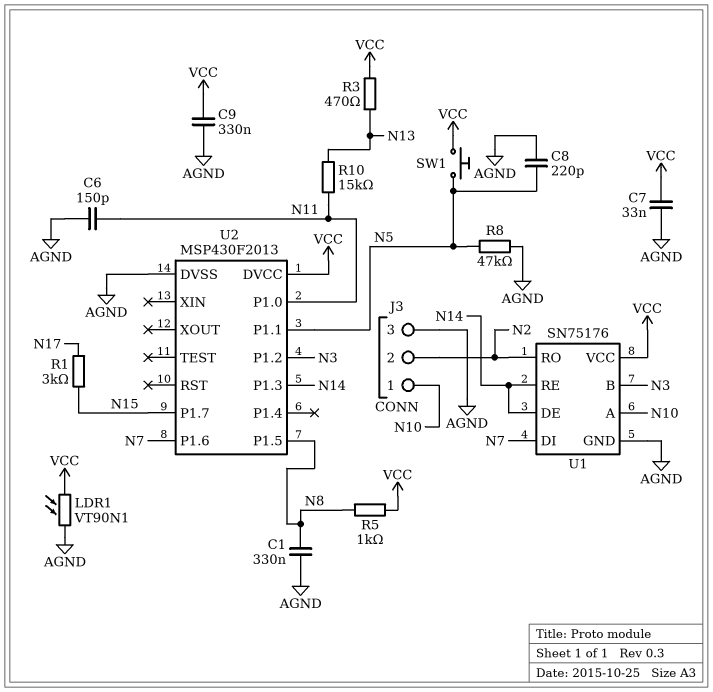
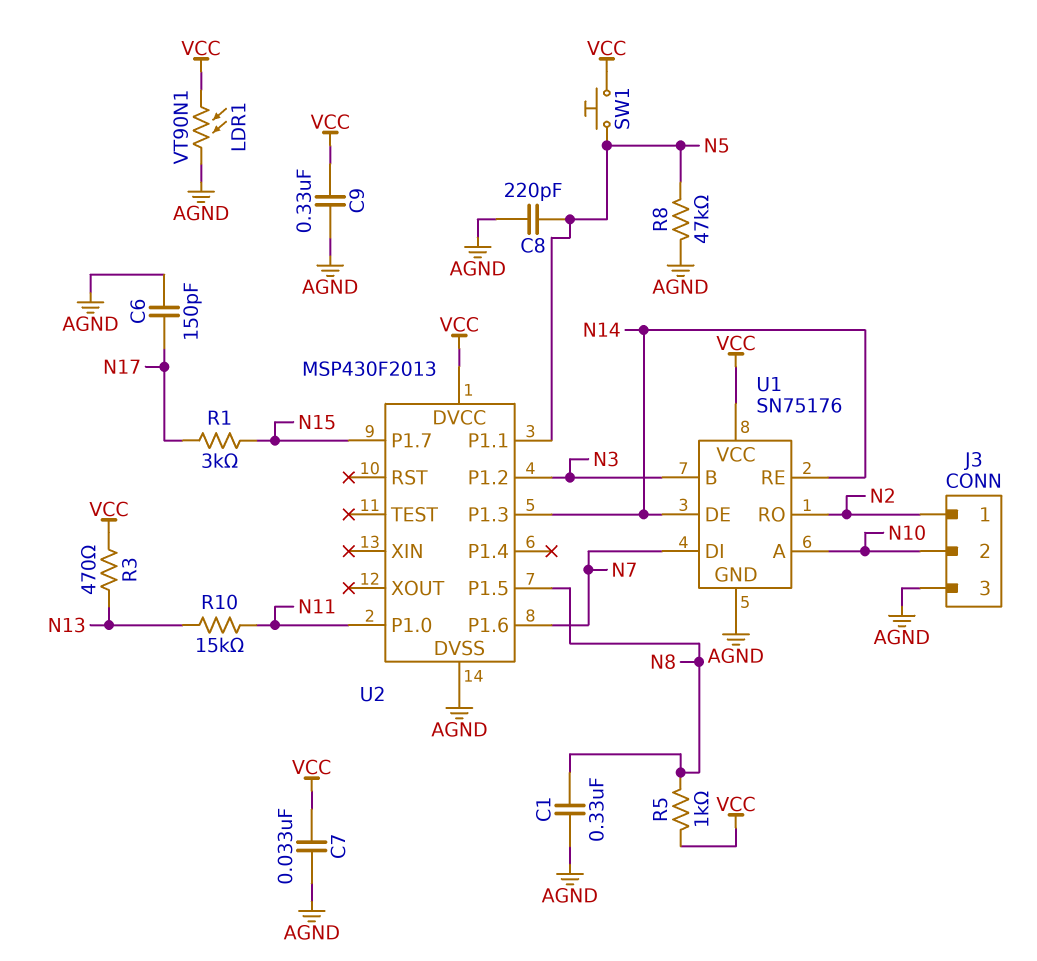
C6: 150pF (AGND, N11) -> 150pF (AGND, N17)
J3 pin 1: N10 -> N2
J3 pin 2: N2 -> N10

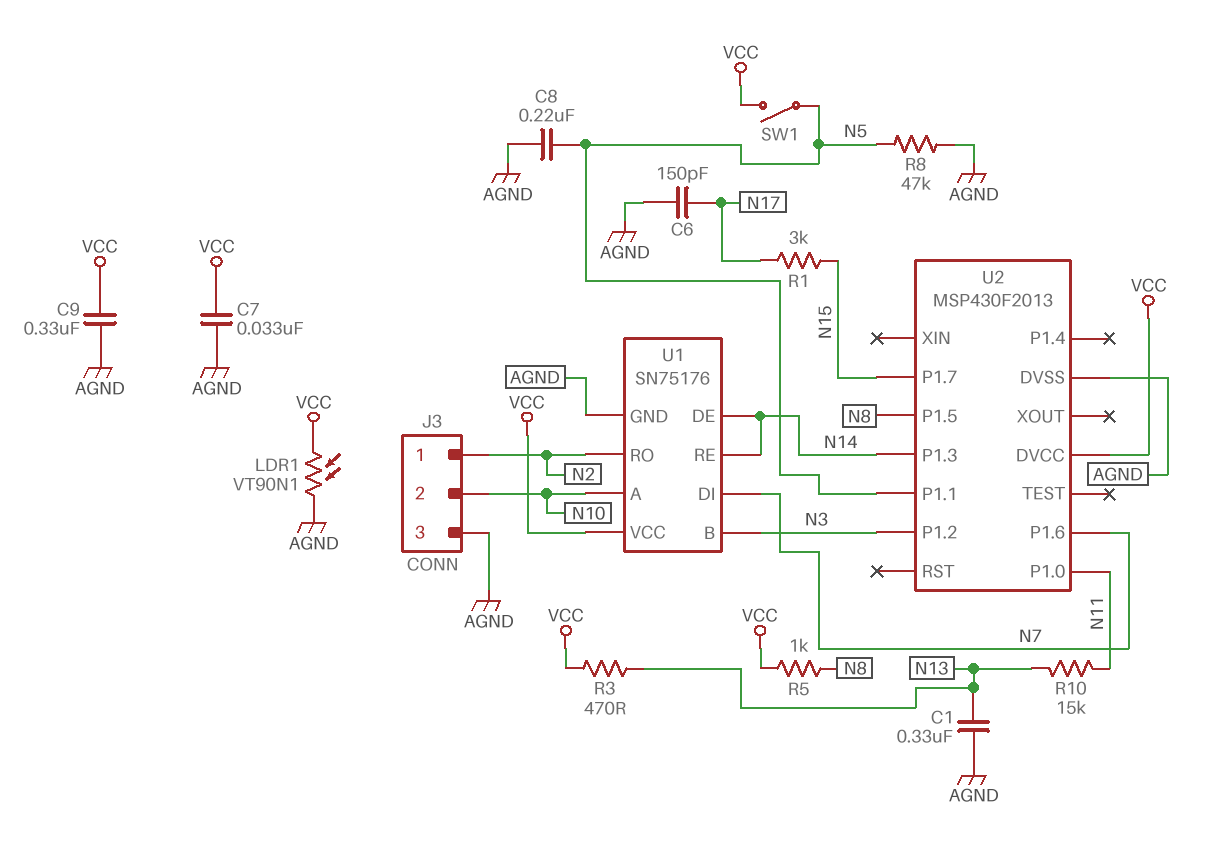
C1: 330nF (AGND, N8) -> 330nF (AGND, N13)
C8: 220pF (AGND, N5) -> 220nF (AGND, N5)
SW1: button (N5, VCC) -> switch (N5, VCC)

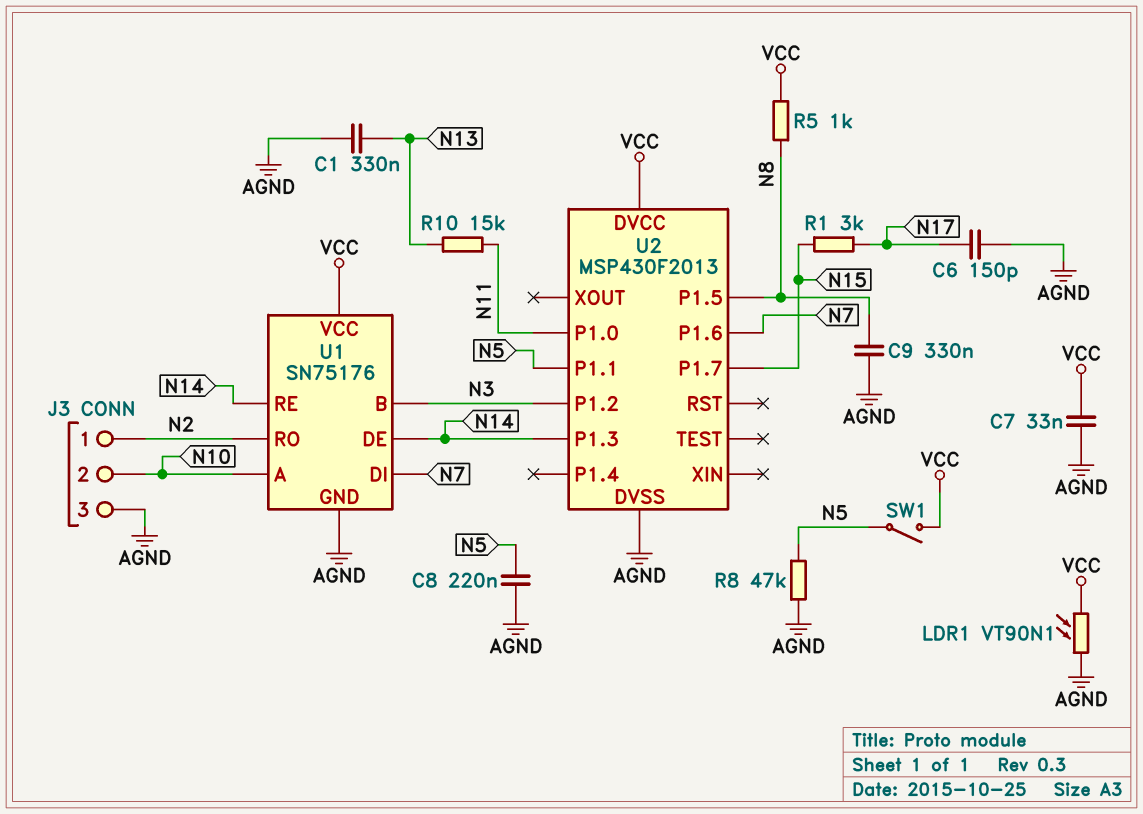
C9: 330nF (AGND, VCC) -> 330nF (AGND, N8)
R3: 470 (N13, VCC) -> none

